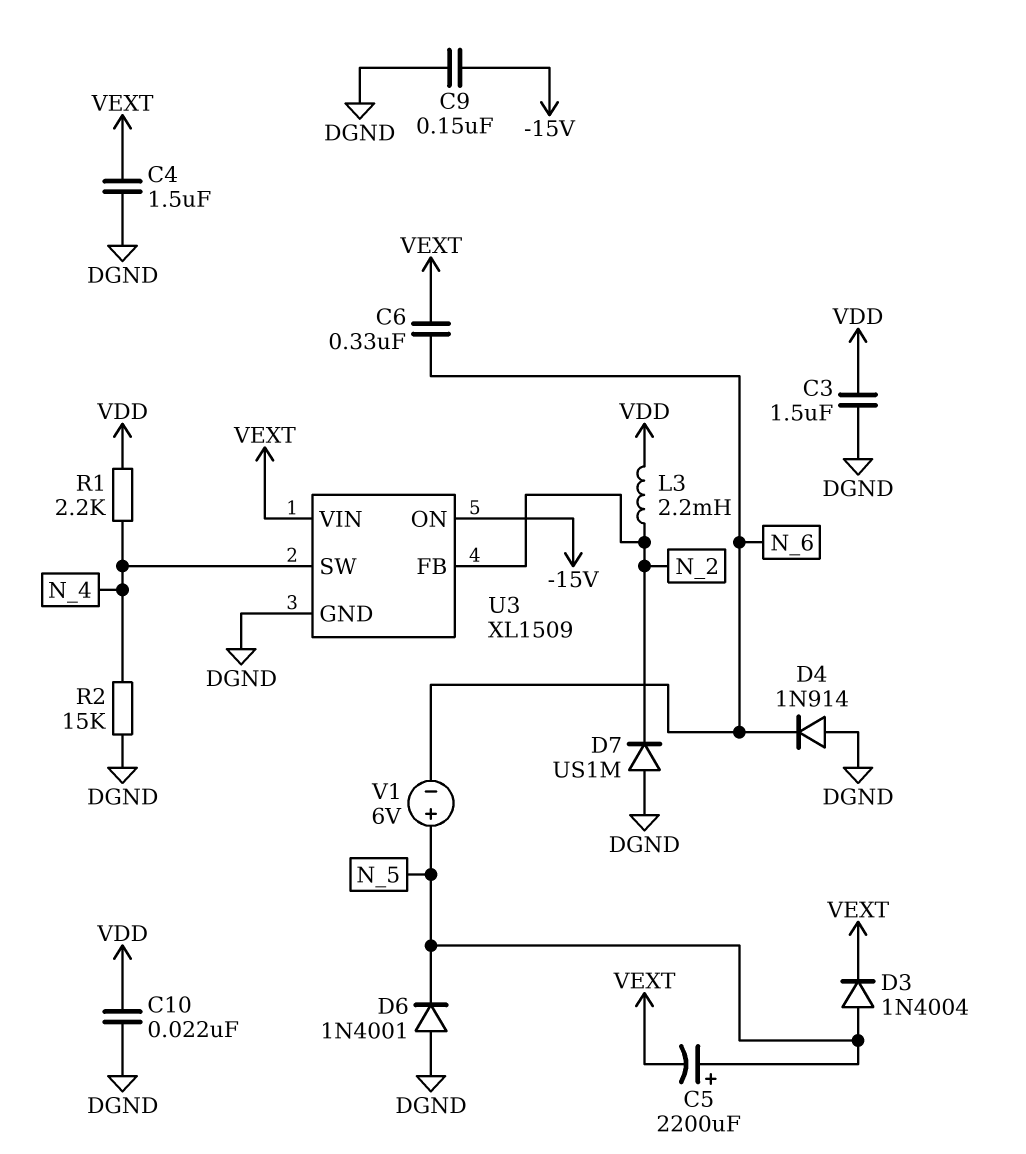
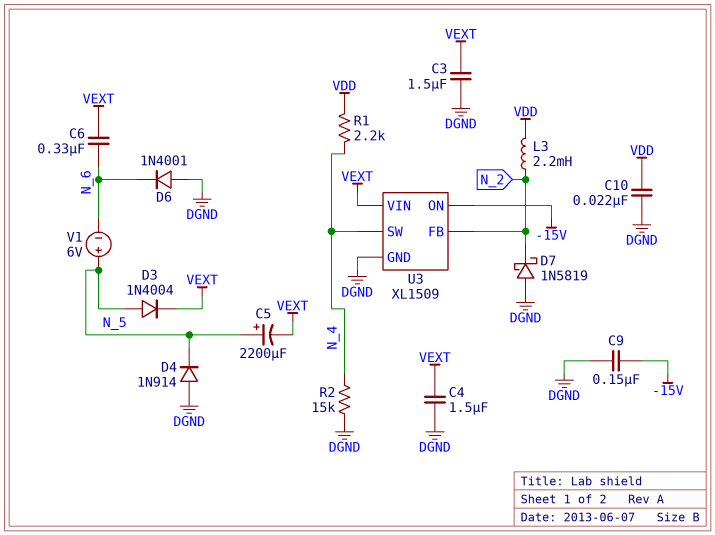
C3: 1.5uF (DGND, VDD) -> 1.5uF (DGND, VEXT)
D4: diode 1N914 (A DGND, K N_6) -> diode 1N914 (A DGND, K N_5)
D6: diode 1N4001 (A DGND, K N_5) -> diode 1N4001 (A DGND, K N_6)
D7: diode US1M (A DGND, K N_2) -> schottky 1N5819 (A DGND, K N_2)

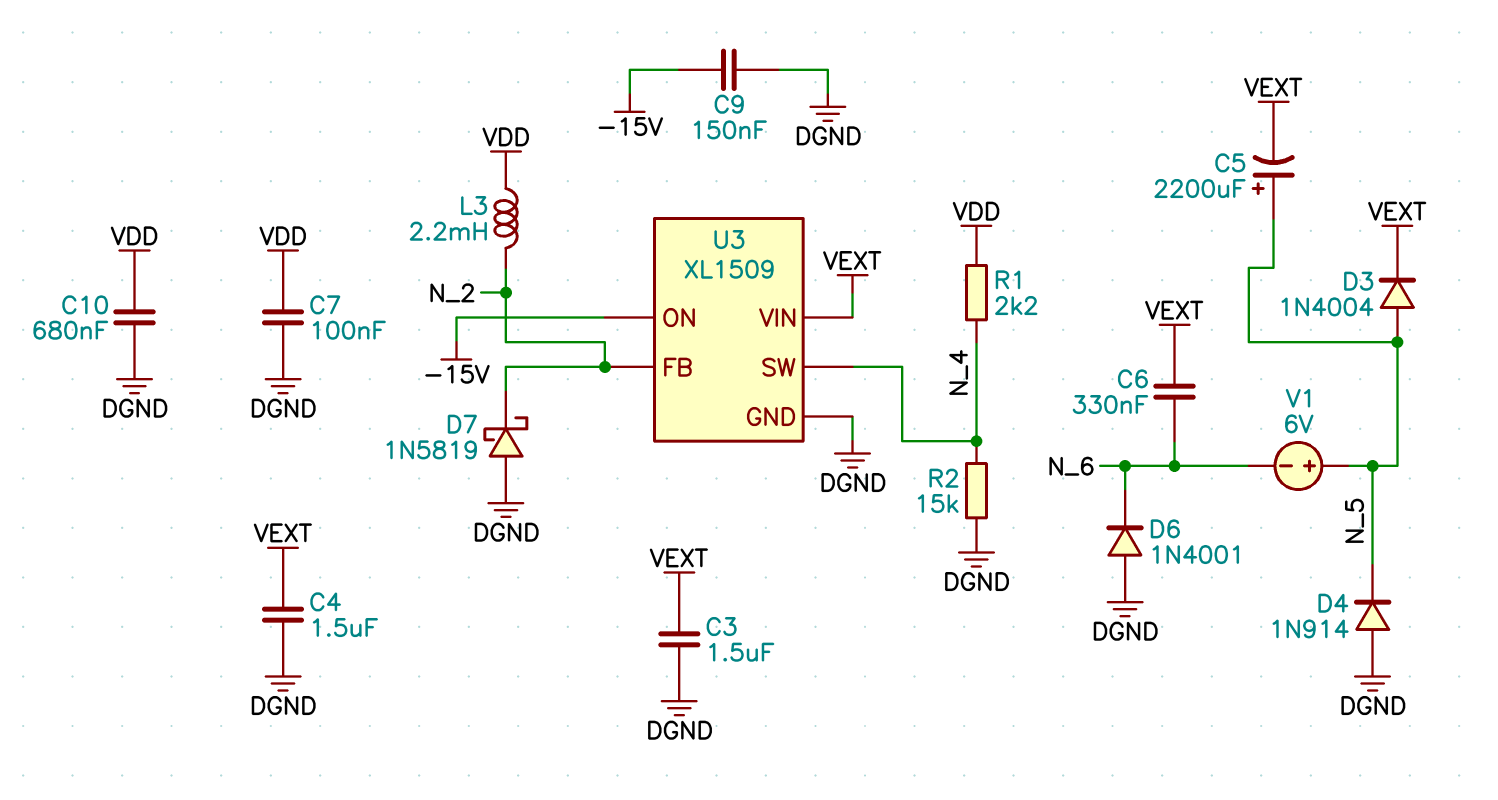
C7: none -> 100nF (DGND, VDD)
C10: 22nF (DGND, VDD) -> 680nF (DGND, VDD)

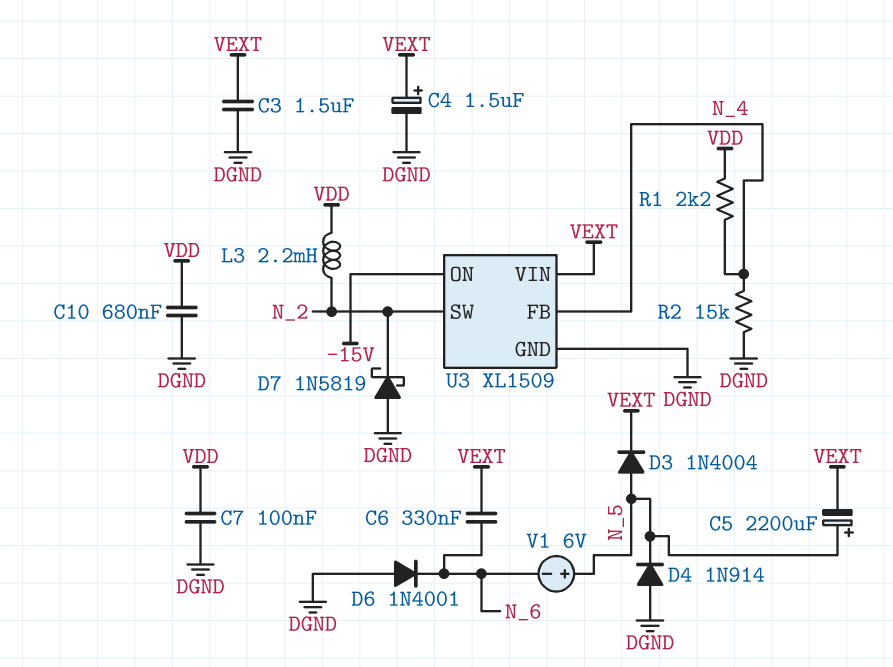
C4: 1.5uF (DGND, VEXT) -> 1.5uF (plus VEXT, minus DGND)
C9: 150nF (-15V, DGND) -> none
U3 pin FB: N_2 -> N_4
U3 pin SW: N_4 -> N_2

